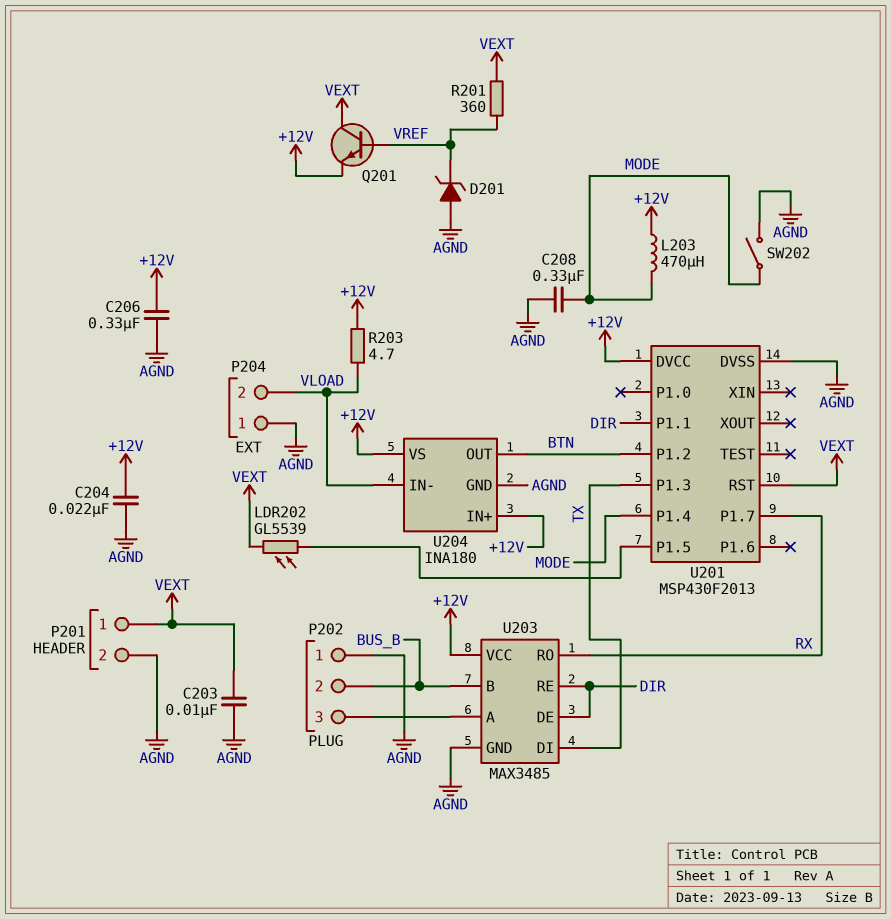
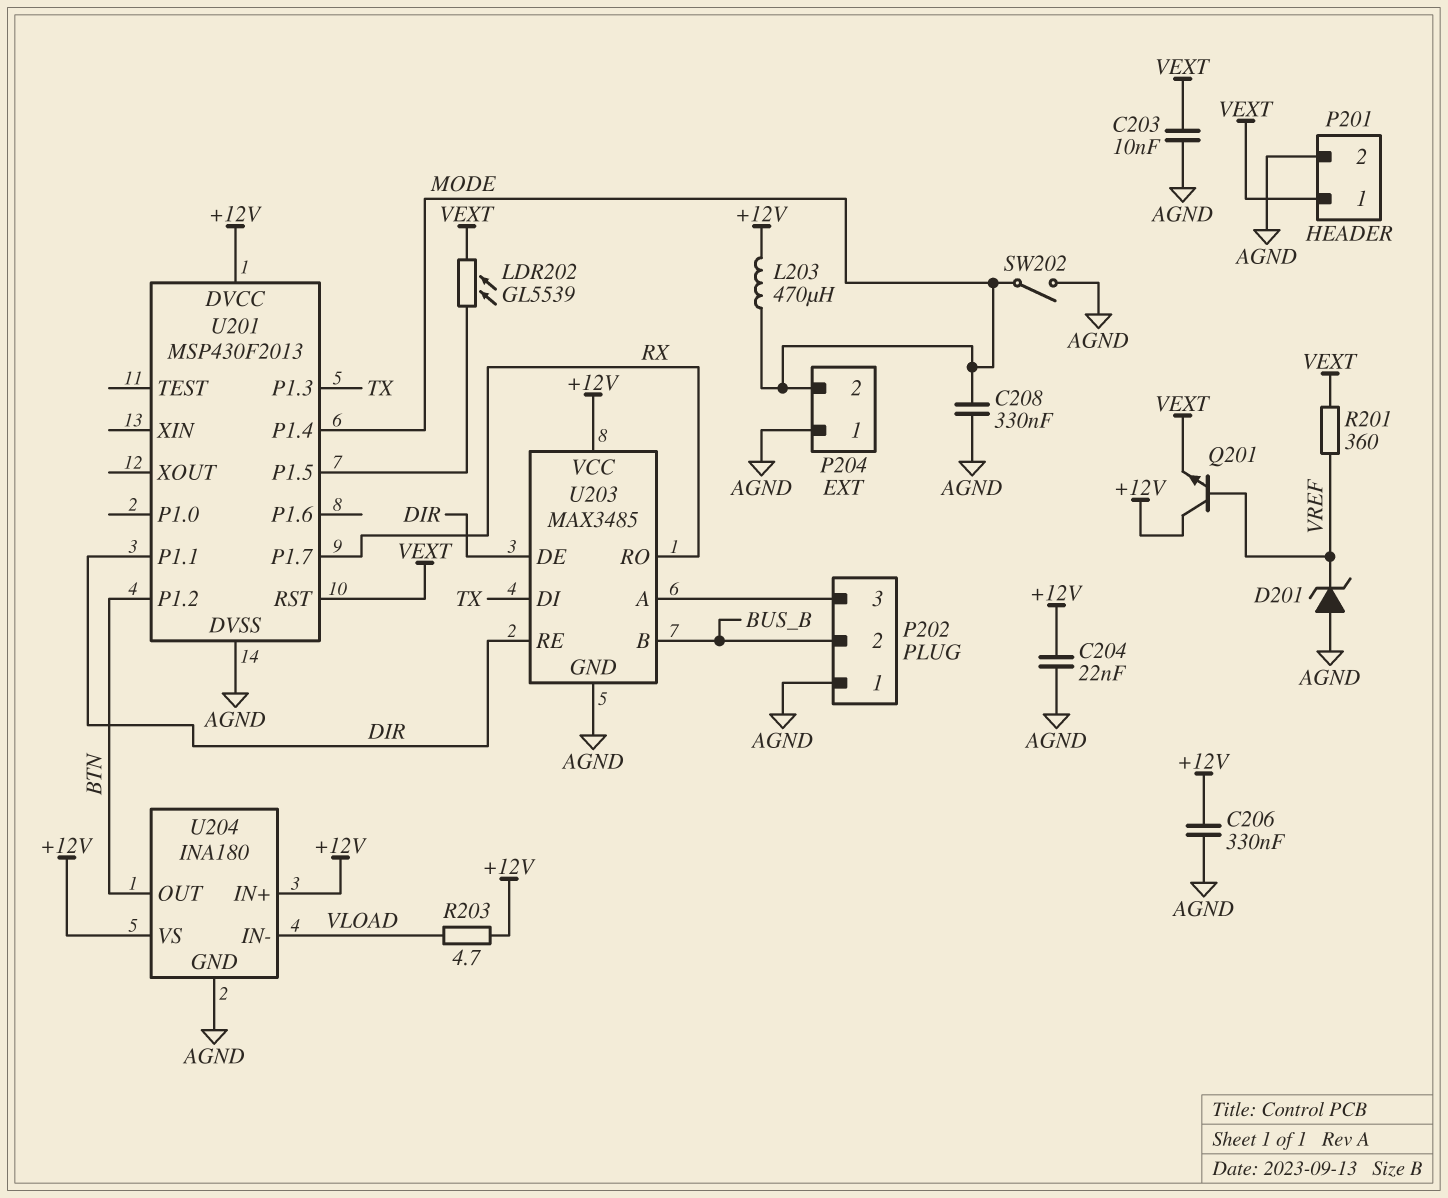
P204 pin 2: VLOAD -> MODE
Q201: NPN (B VREF, C VEXT, E +12V) -> NPN (B VREF, C +12V, E VEXT)

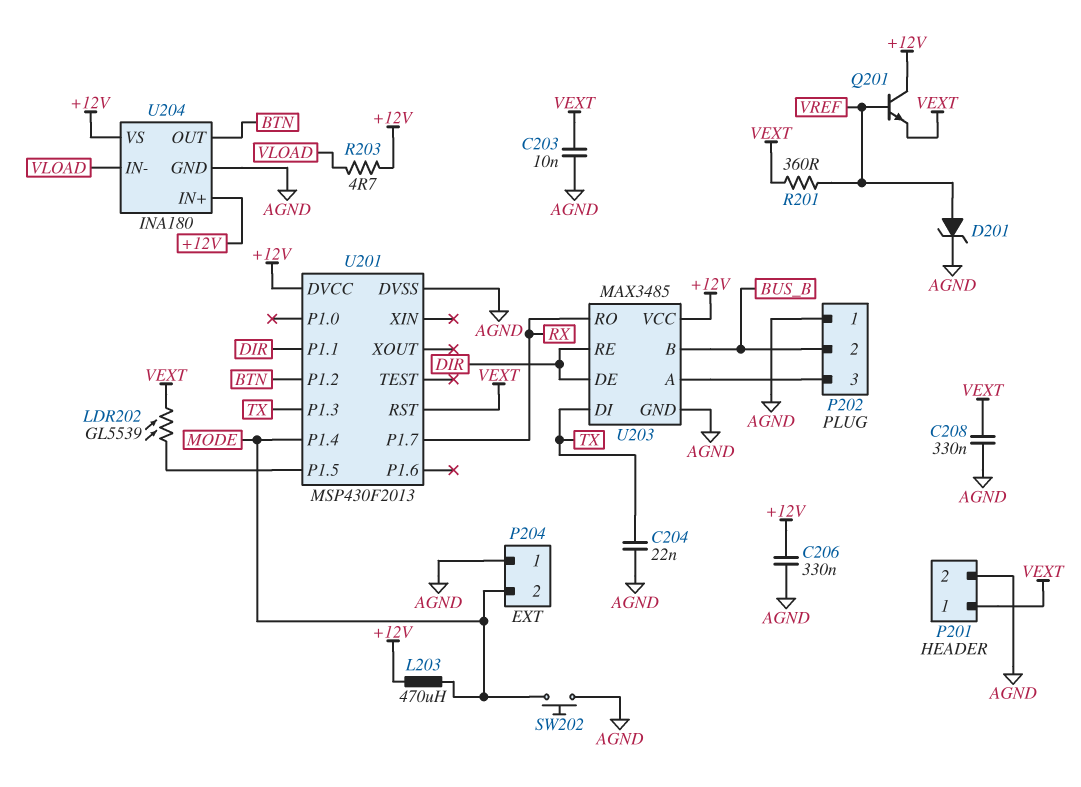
C204: 22nF (+12V, AGND) -> 22nF (AGND, TX)
C208: 330nF (AGND, MODE) -> 330nF (AGND, VEXT)
D201: zener (A AGND, K VREF) -> zener (A VREF, K AGND)
SW202: switch (AGND, MODE) -> button (AGND, MODE)

